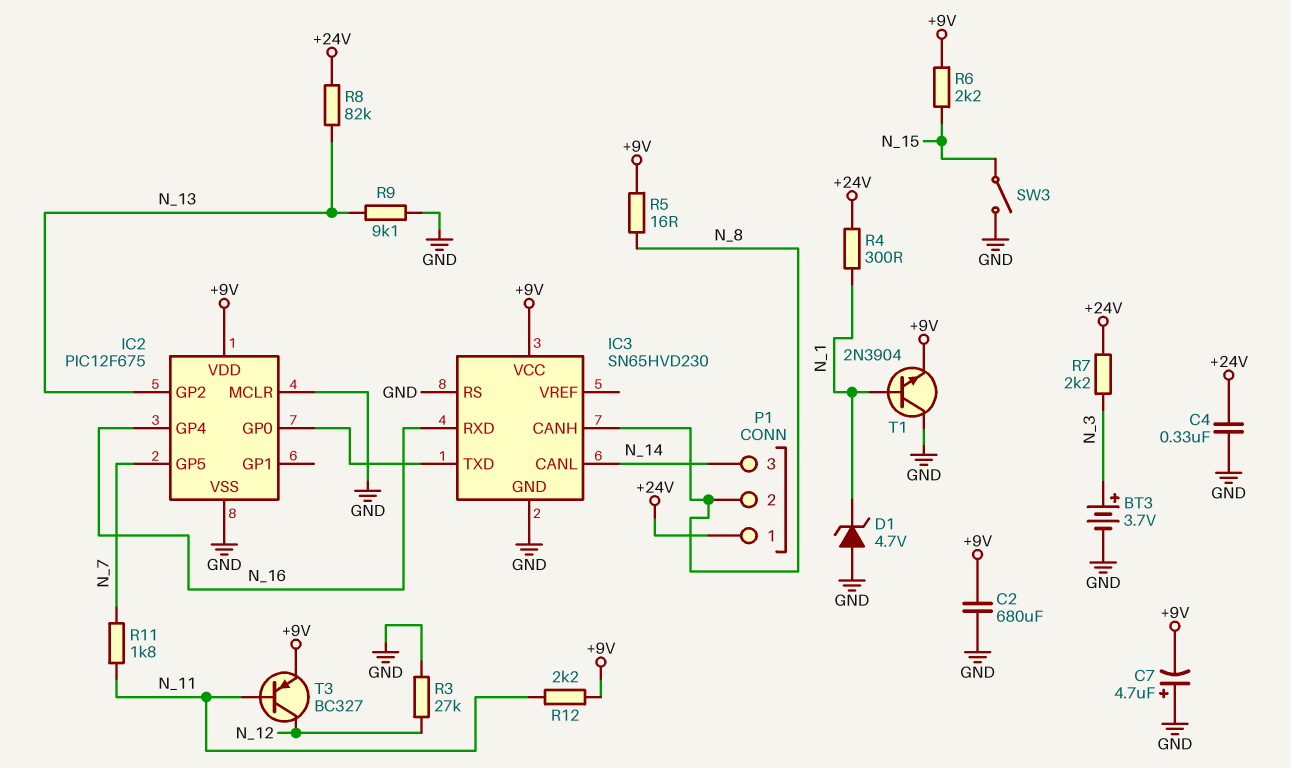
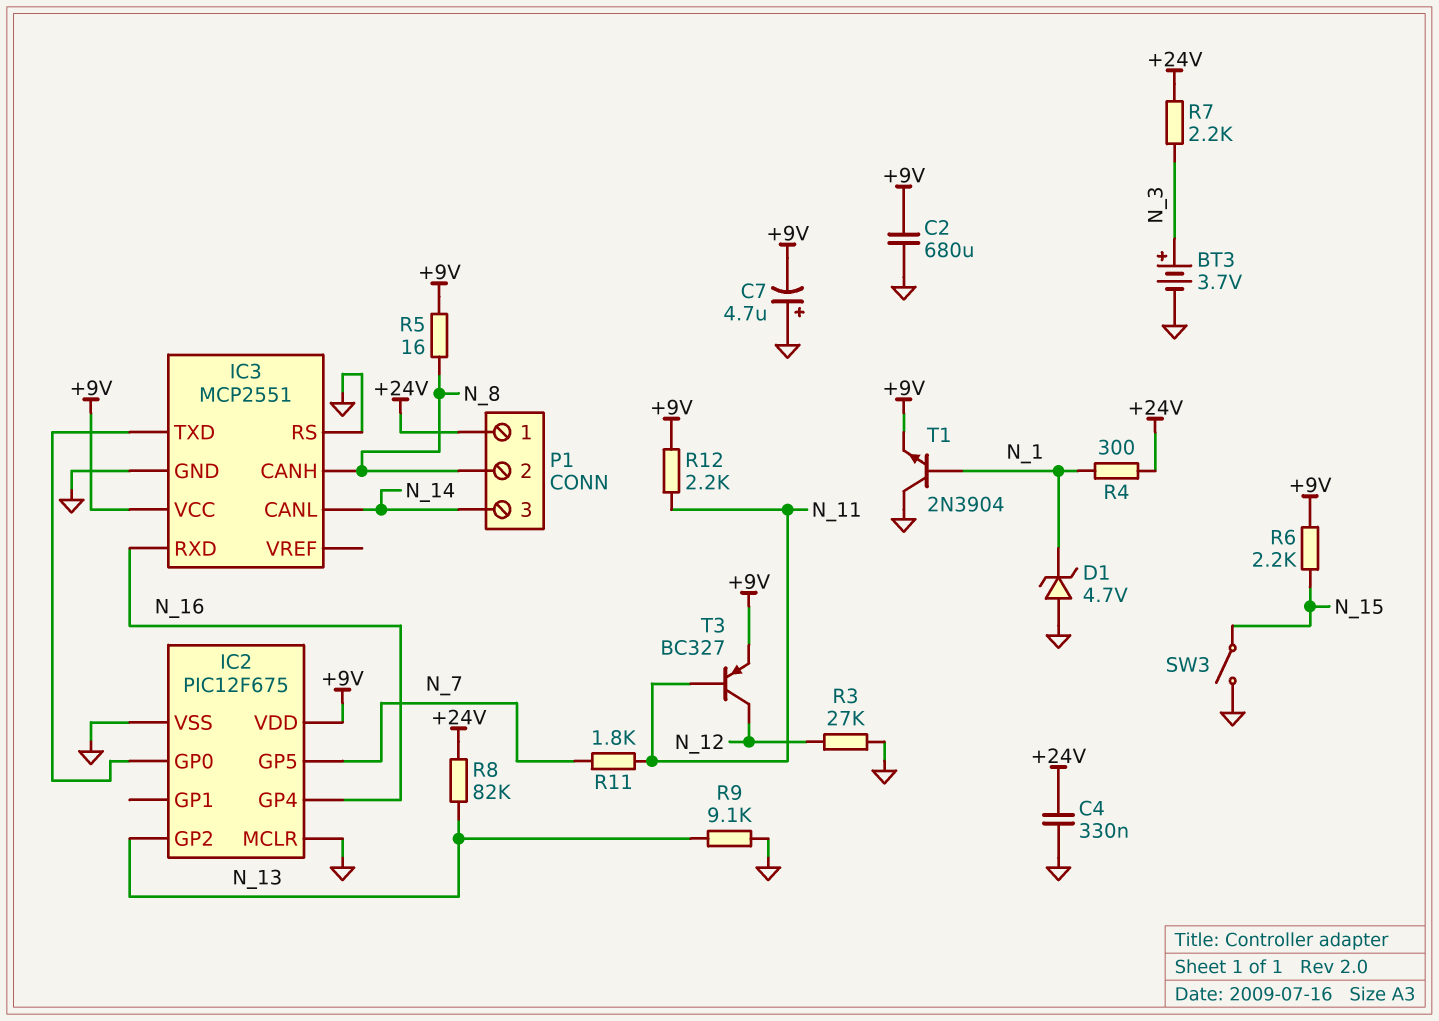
IC3: SN65HVD230 -> MCP2551

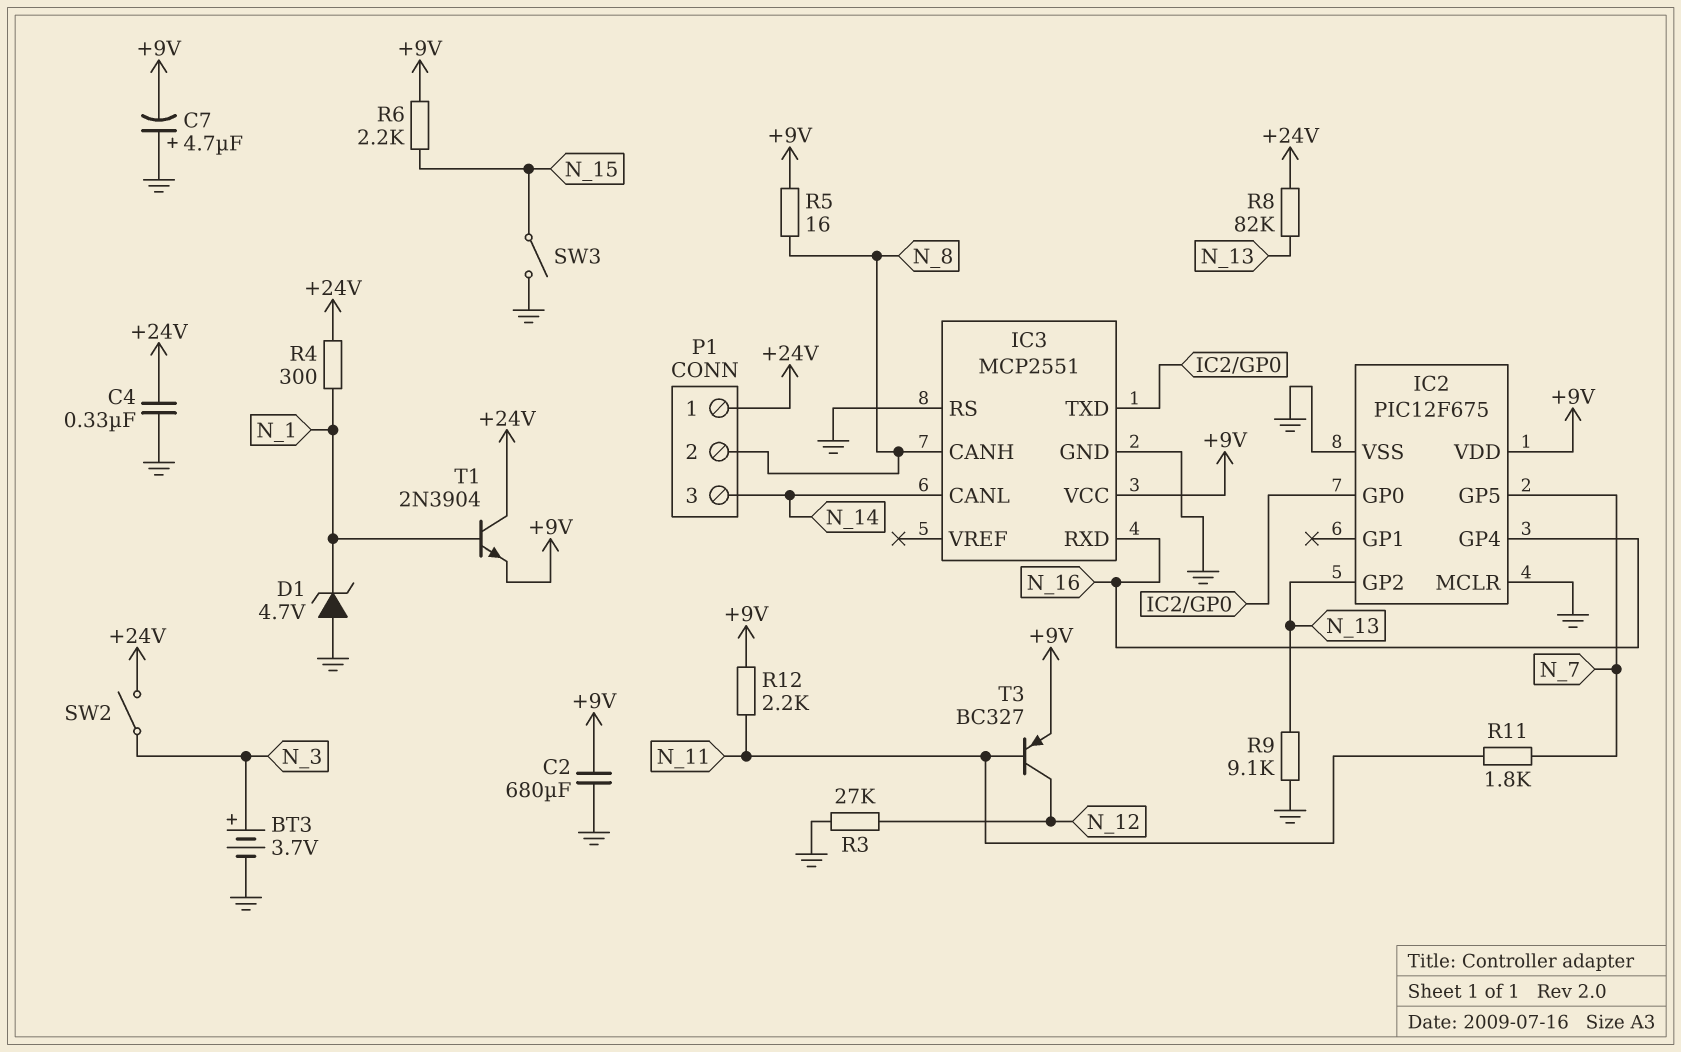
R7: 2.2k (+24V, N_3) -> none
SW2: none -> switch (+24V, N_3)
T1: NPN 2N3904 (B N_1, C GND, E +9V) -> NPN 2N3904 (B N_1, C +24V, E +9V)

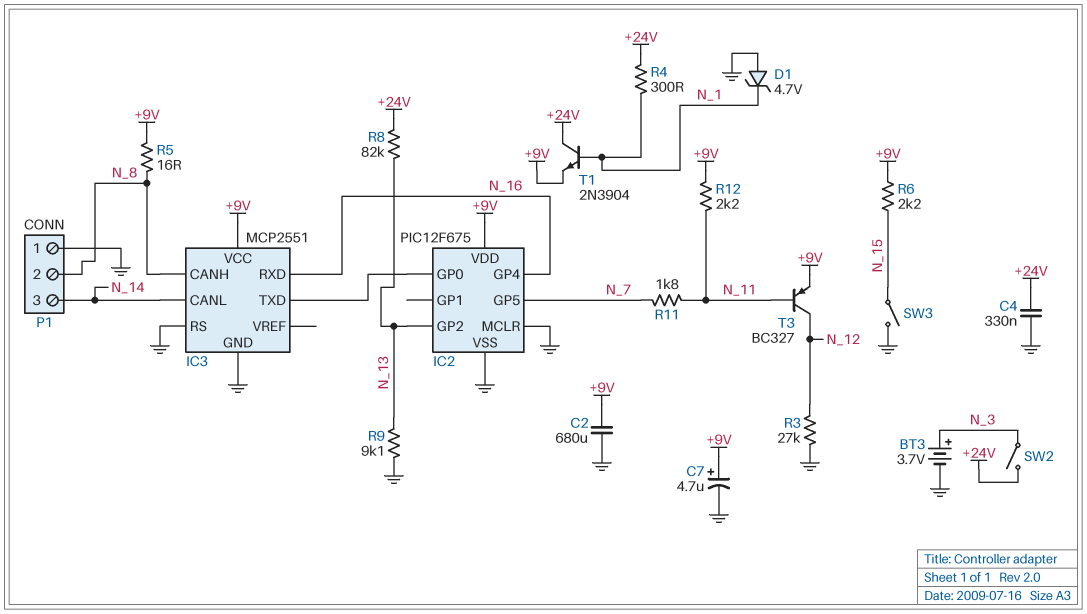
C7: 4.7uF (plus GND, minus +9V) -> 4.7uF (plus +9V, minus GND)
P1 pin 1: +24V -> GND

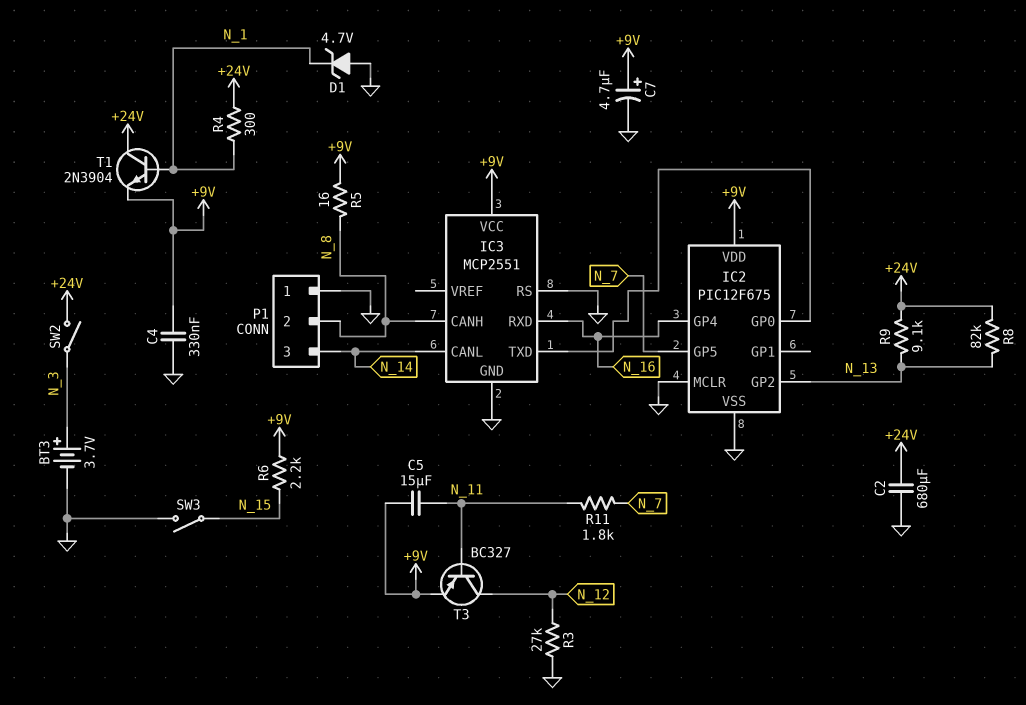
C2: 680uF (+9V, GND) -> 680uF (+24V, GND)
C4: 330nF (+24V, GND) -> 330nF (+9V, GND)
C5: none -> 15uF (+9V, N_11)
R9: 9.1k (GND, N_13) -> 9.1k (+24V, N_13)
R12: 2.2k (+9V, N_11) -> none

